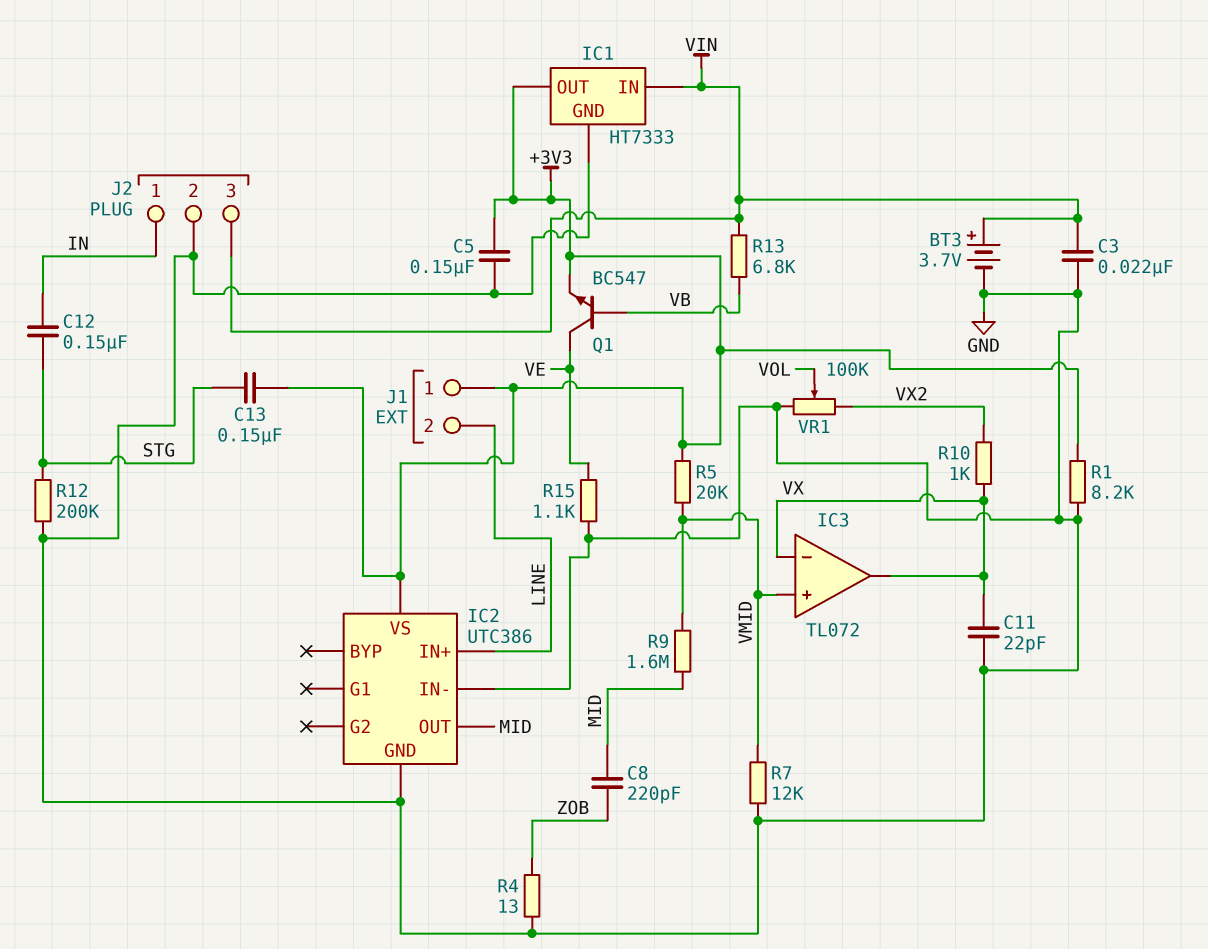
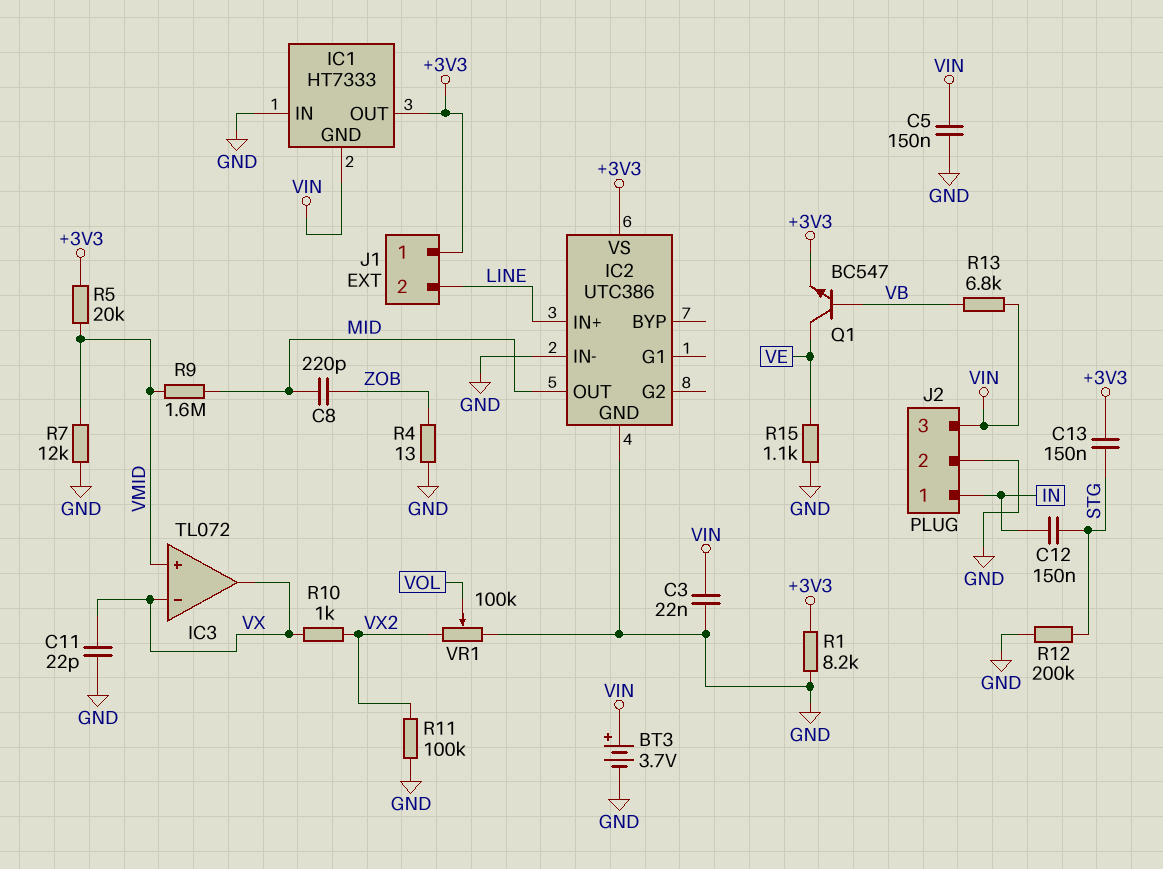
C5: 150nF (+3V3, GND) -> 150nF (GND, VIN)
IC1 pin GND: GND -> VIN
IC1 pin IN: VIN -> GND
R11: none -> 100k (GND, VX2)

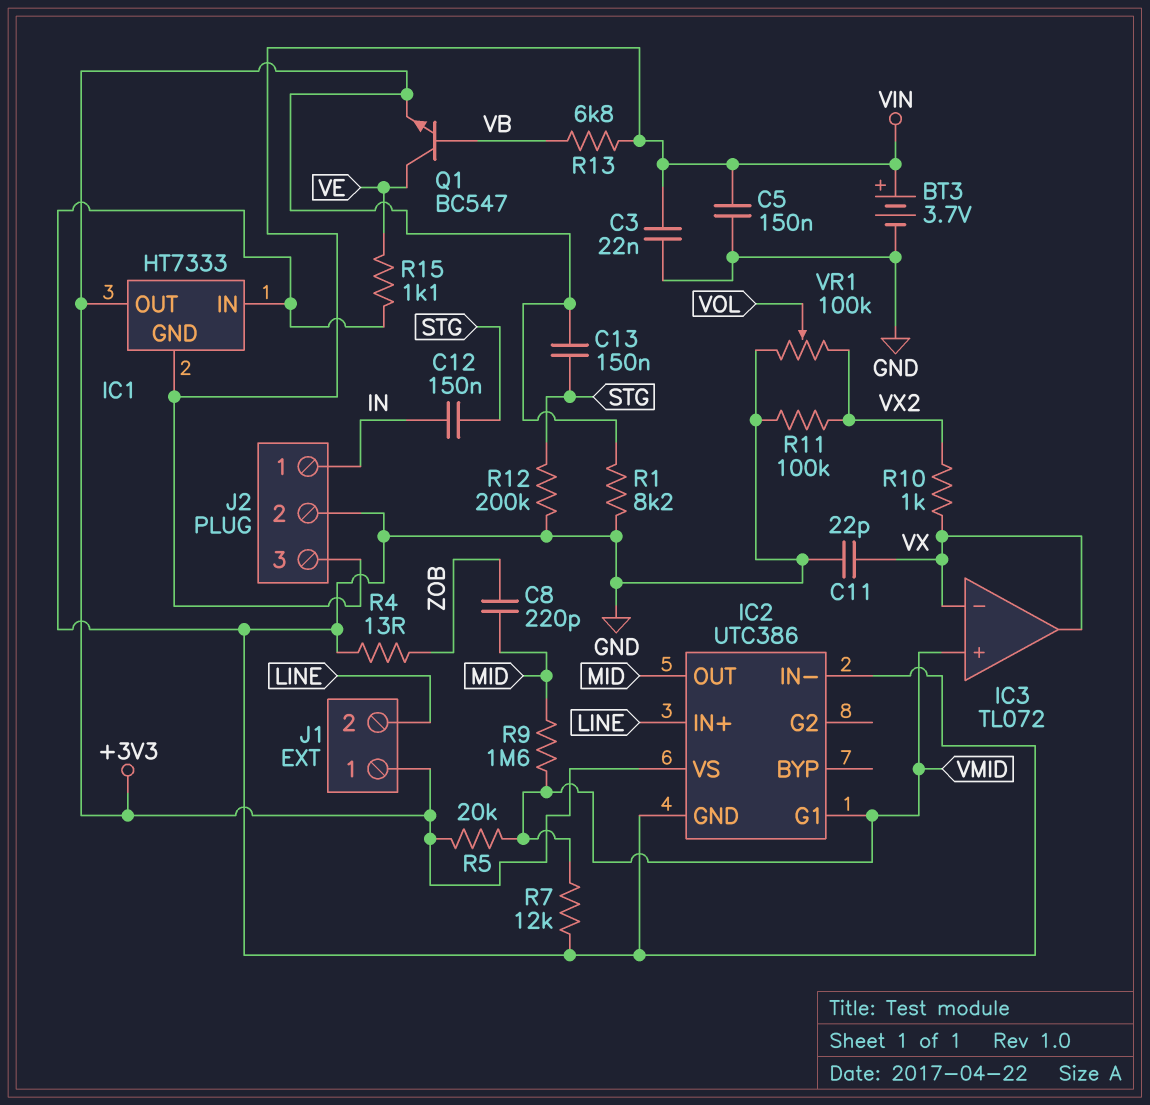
IC2 pin G1: none -> VMID

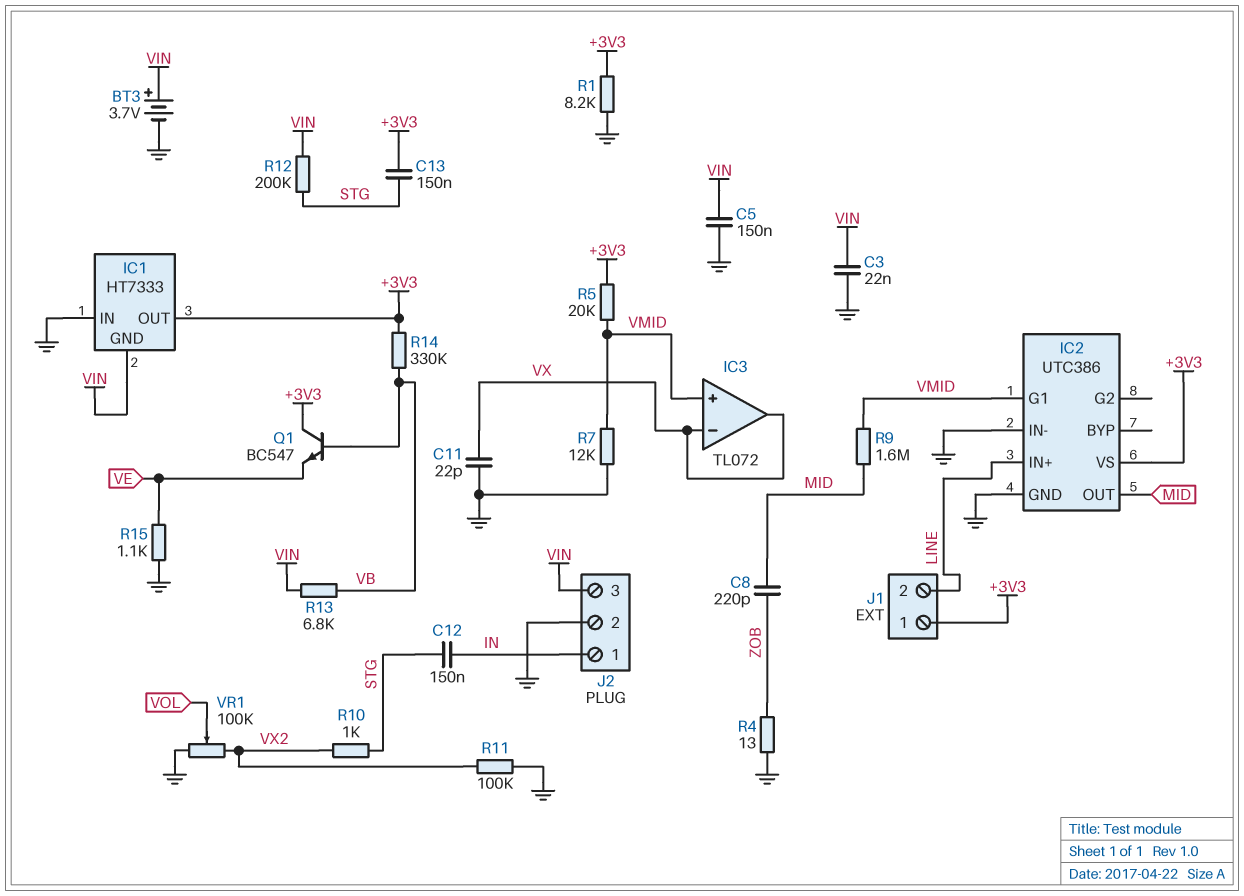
Q1: NPN BC547 (B VB, C VE, E +3V3) -> NPN BC547 (B VB, C +3V3, E VE)
R10: 1k (VX, VX2) -> 1k (STG, VX2)
R12: 200k (GND, STG) -> 200k (STG, VIN)
R14: none -> 330k (+3V3, VB)

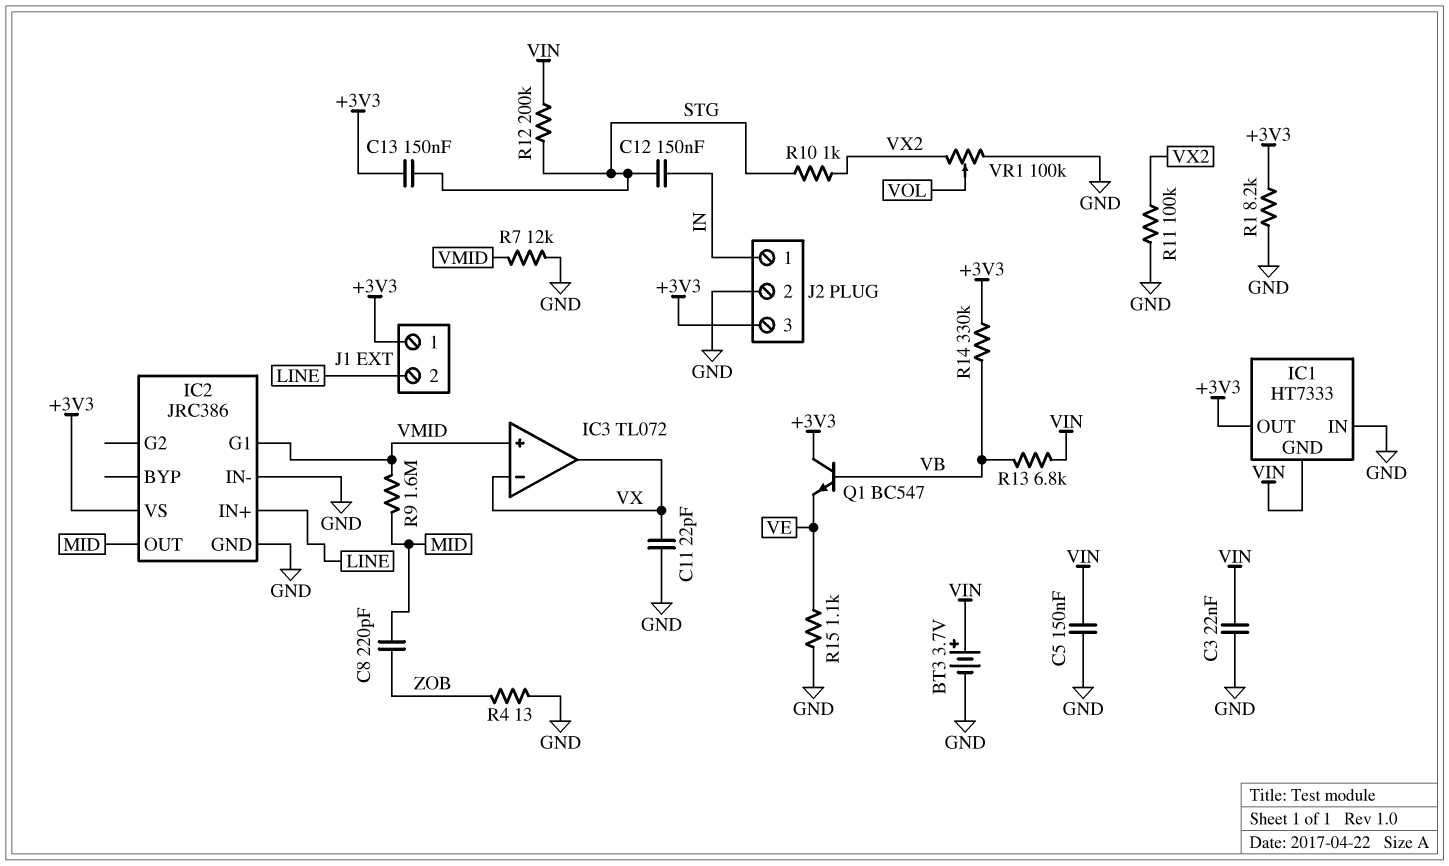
IC2: UTC386 -> JRC386
J2 pin 3: VIN -> +3V3
R5: 20k (+3V3, VMID) -> none

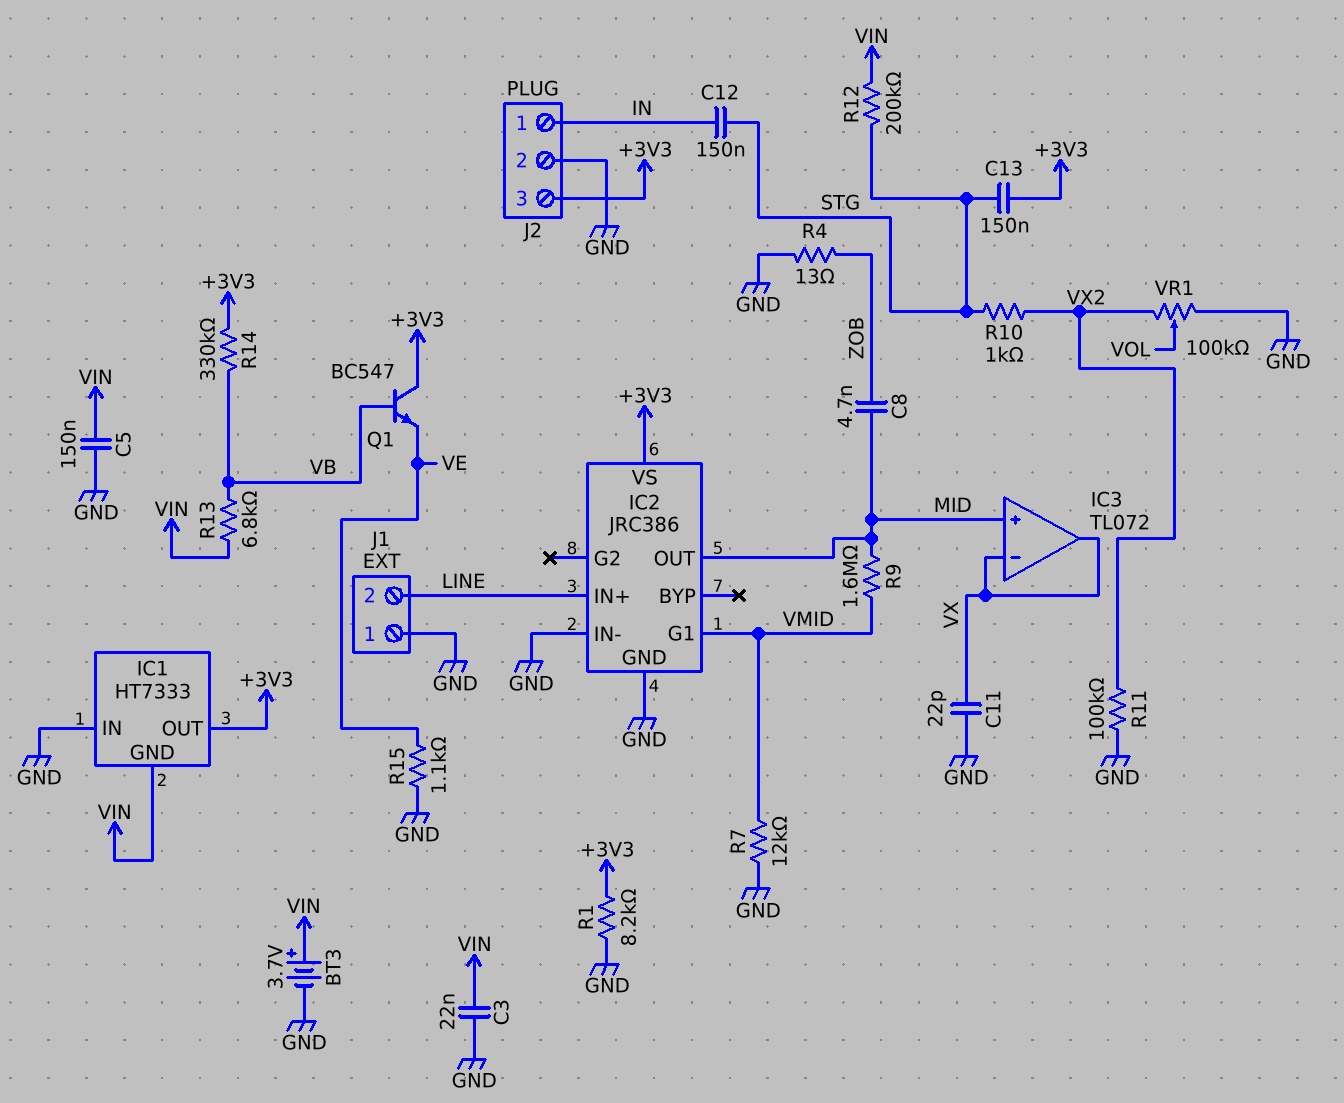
C8: 220pF (MID, ZOB) -> 4.7nF (MID, ZOB)
IC3 pin in+: VMID -> MID
J1 pin 1: +3V3 -> GND

